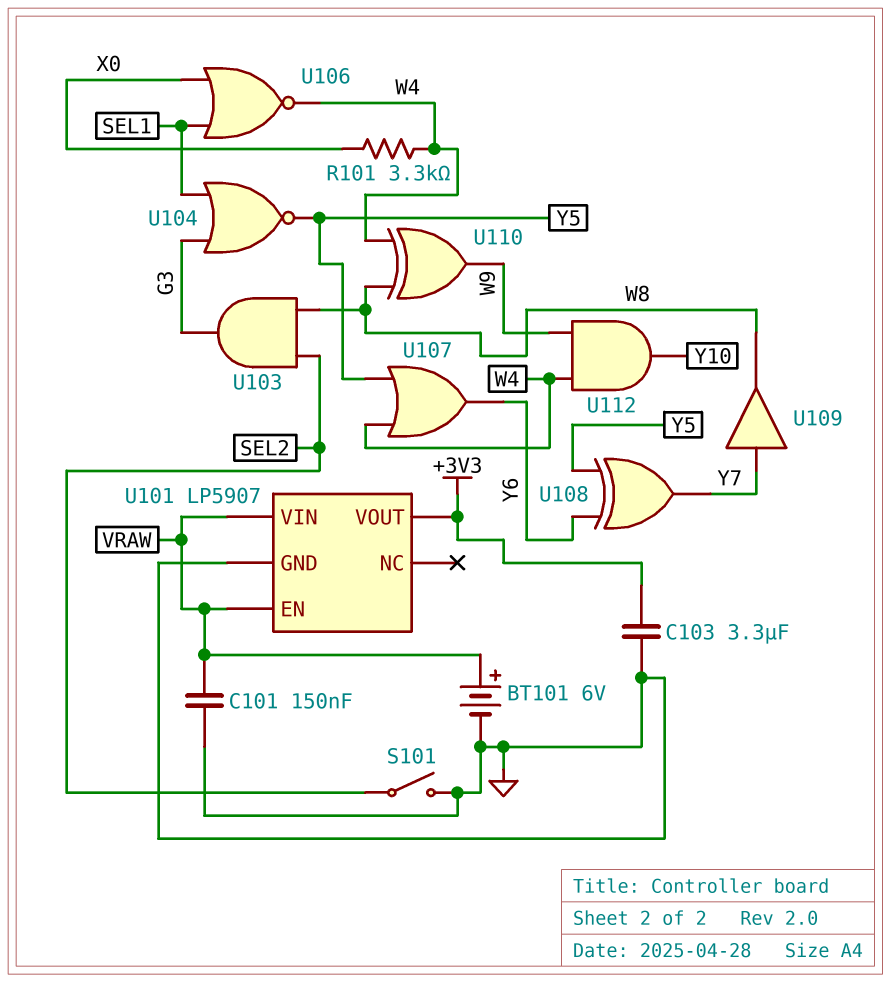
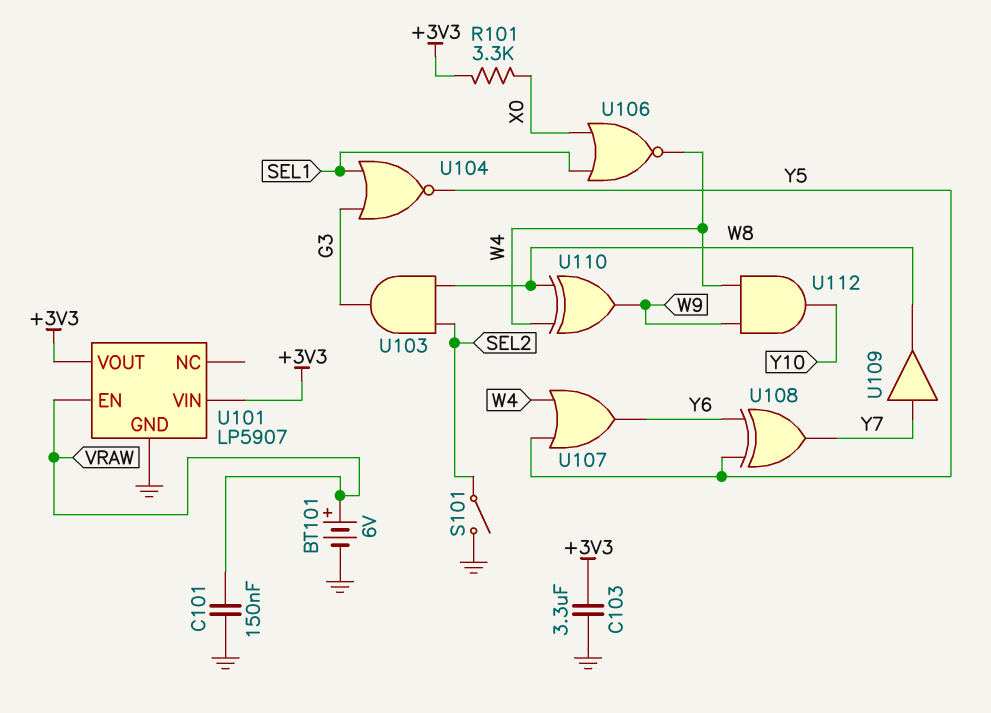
R101: 3.3k (W4, X0) -> 3.3k (+3V3, X0)
U101 pin VIN: VRAW -> +3V3

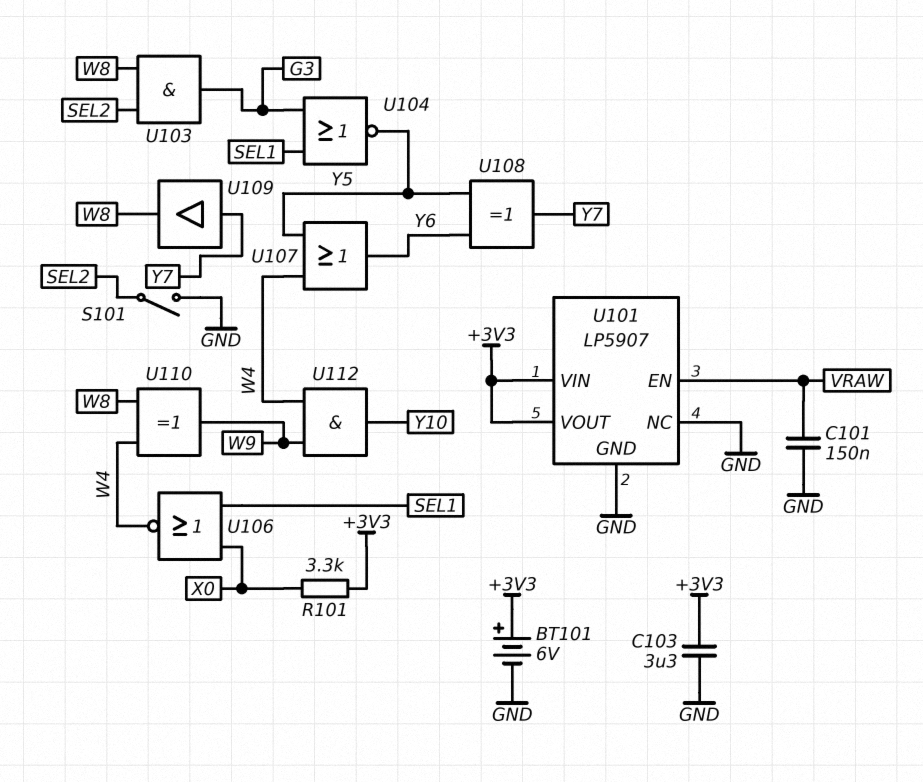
BT101: 6V (plus VRAW, minus GND) -> 6V (plus +3V3, minus GND)
U101 pin NC: none -> GND

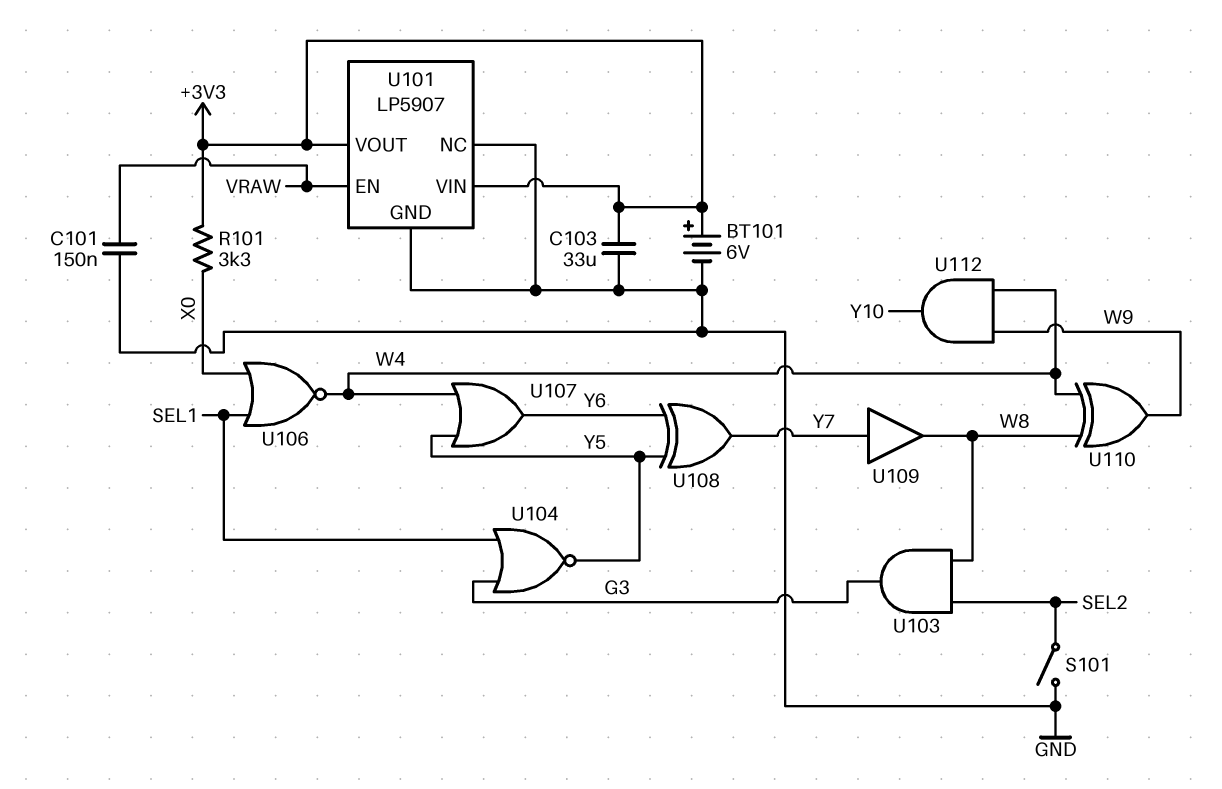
C103: 3.3uF (+3V3, GND) -> 33uF (+3V3, GND)

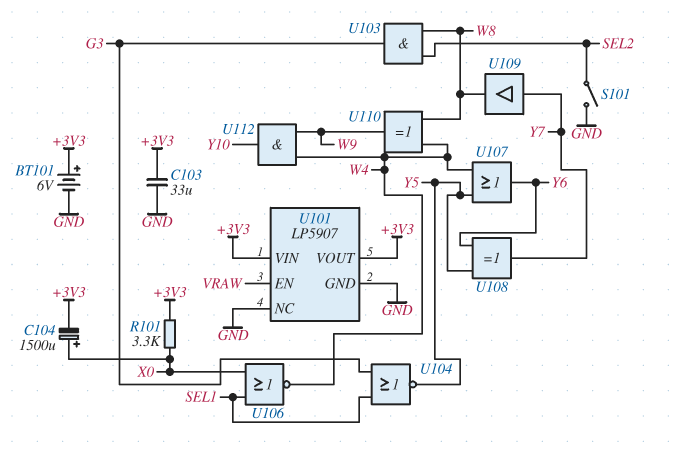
C101: 150nF (GND, VRAW) -> none
C104: none -> 1500uF (plus X0, minus +3V3)

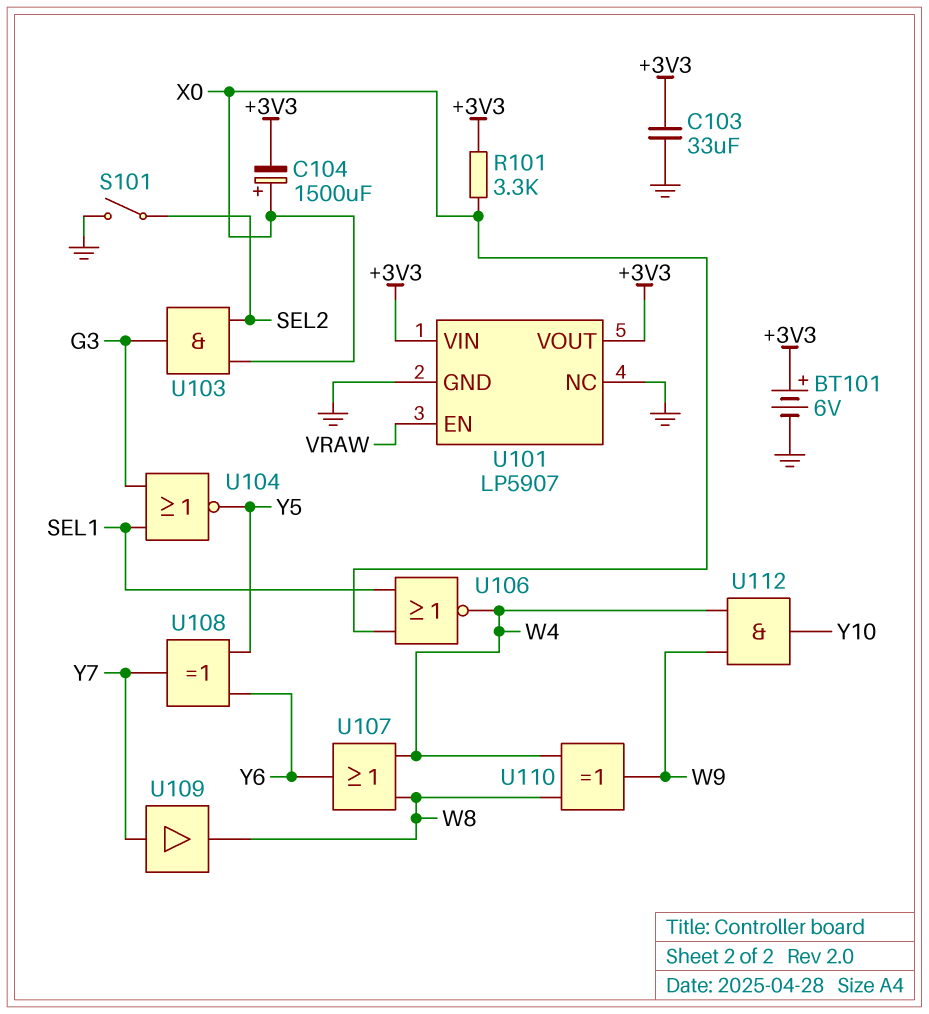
U103: AND (in SEL2, in W8, out G3) -> AND (in SEL2, in X0, out G3)
U107: OR (in W4, in Y5, out Y6) -> OR (in W4, in W8, out Y6)

